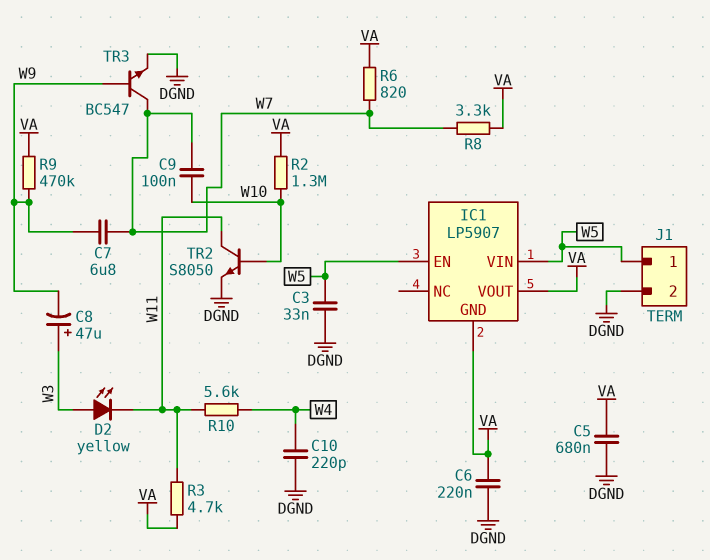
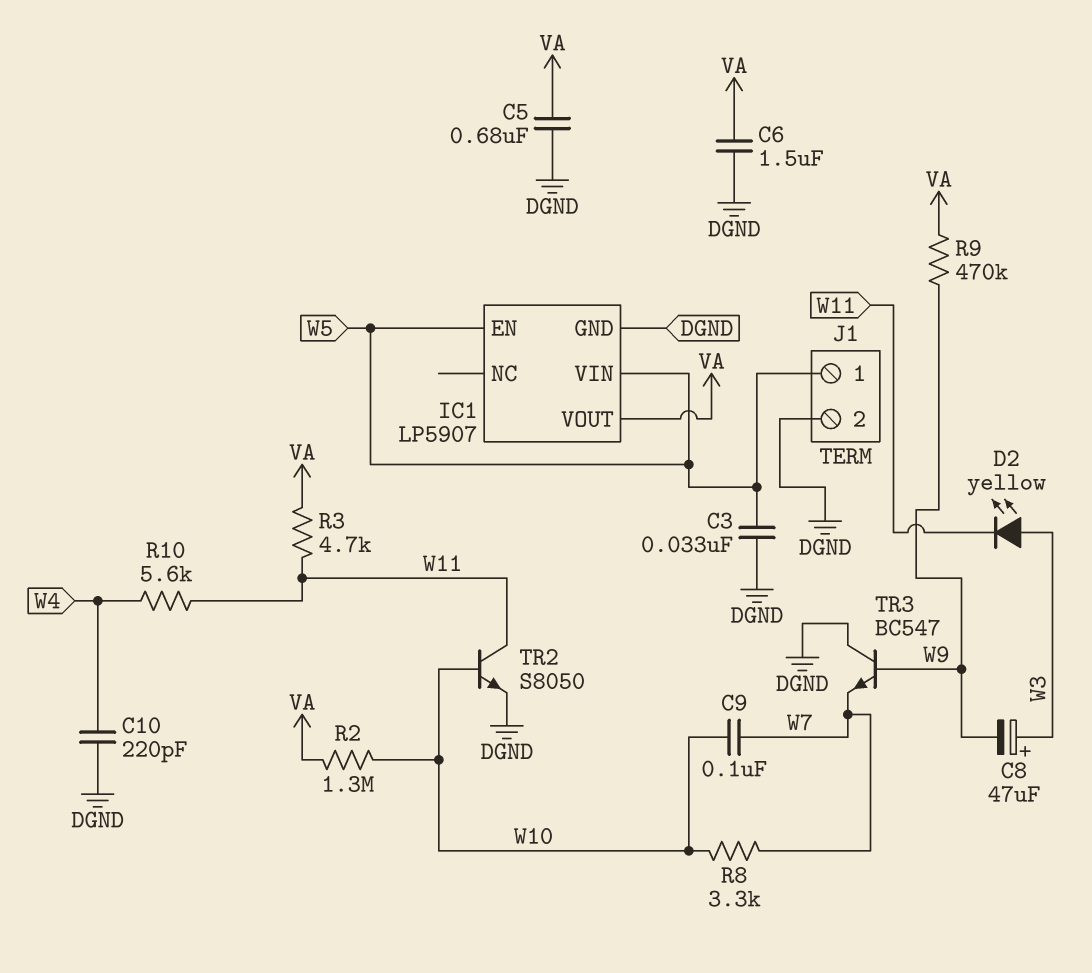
C6: 220nF (DGND, VA) -> 1.5uF (DGND, VA)
C7: 6.8uF (W7, W9) -> none
IC1 pin GND: VA -> DGND
R6: 820 (VA, W7) -> none
R8: 3.3k (VA, W7) -> 3.3k (W7, W10)
TR3: NPN BC547 (B W9, C W7, E DGND) -> NPN BC547 (B W9, C DGND, E W7)

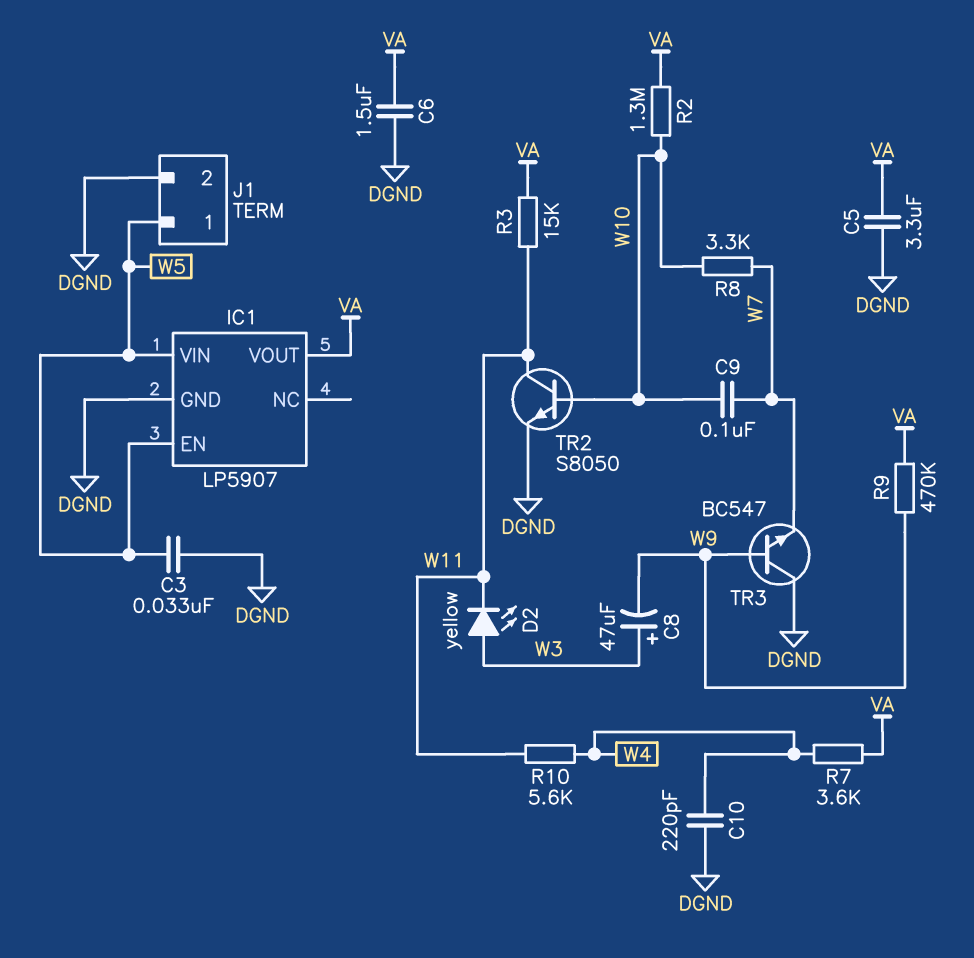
C5: 680nF (DGND, VA) -> 3.3uF (DGND, VA)
R3: 4.7k (VA, W11) -> 15k (VA, W11)
R7: none -> 3.6k (VA, W4)

